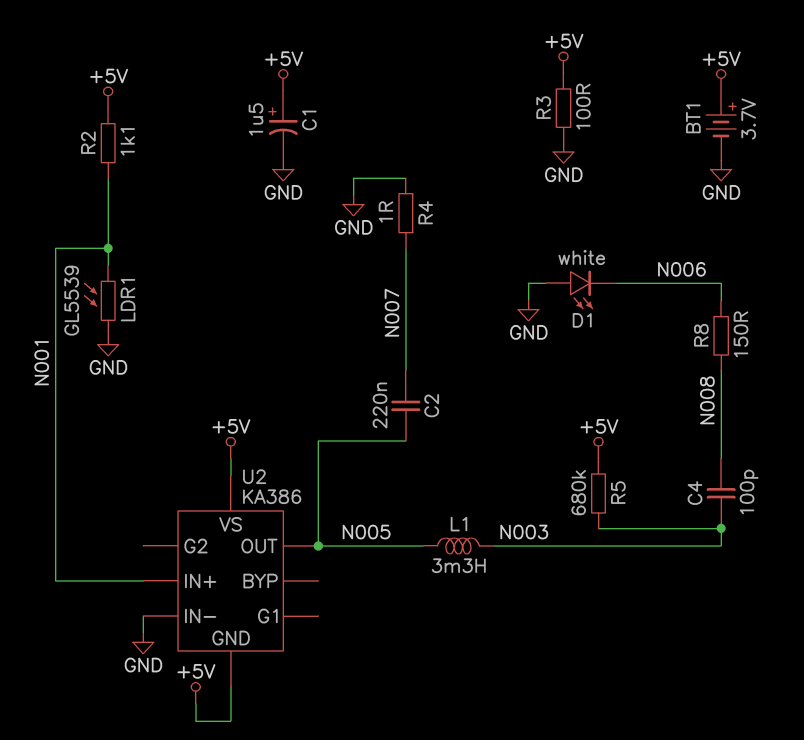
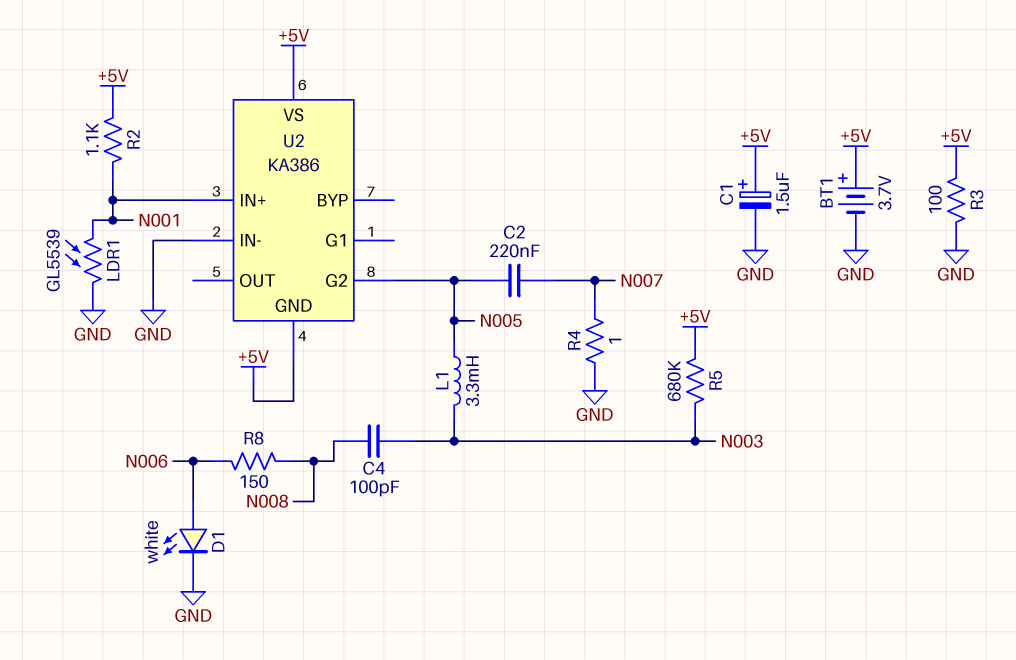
D1: LED white (A GND, K N006) -> LED white (A N006, K GND)
U2 pin G2: none -> N005
U2 pin OUT: N005 -> none

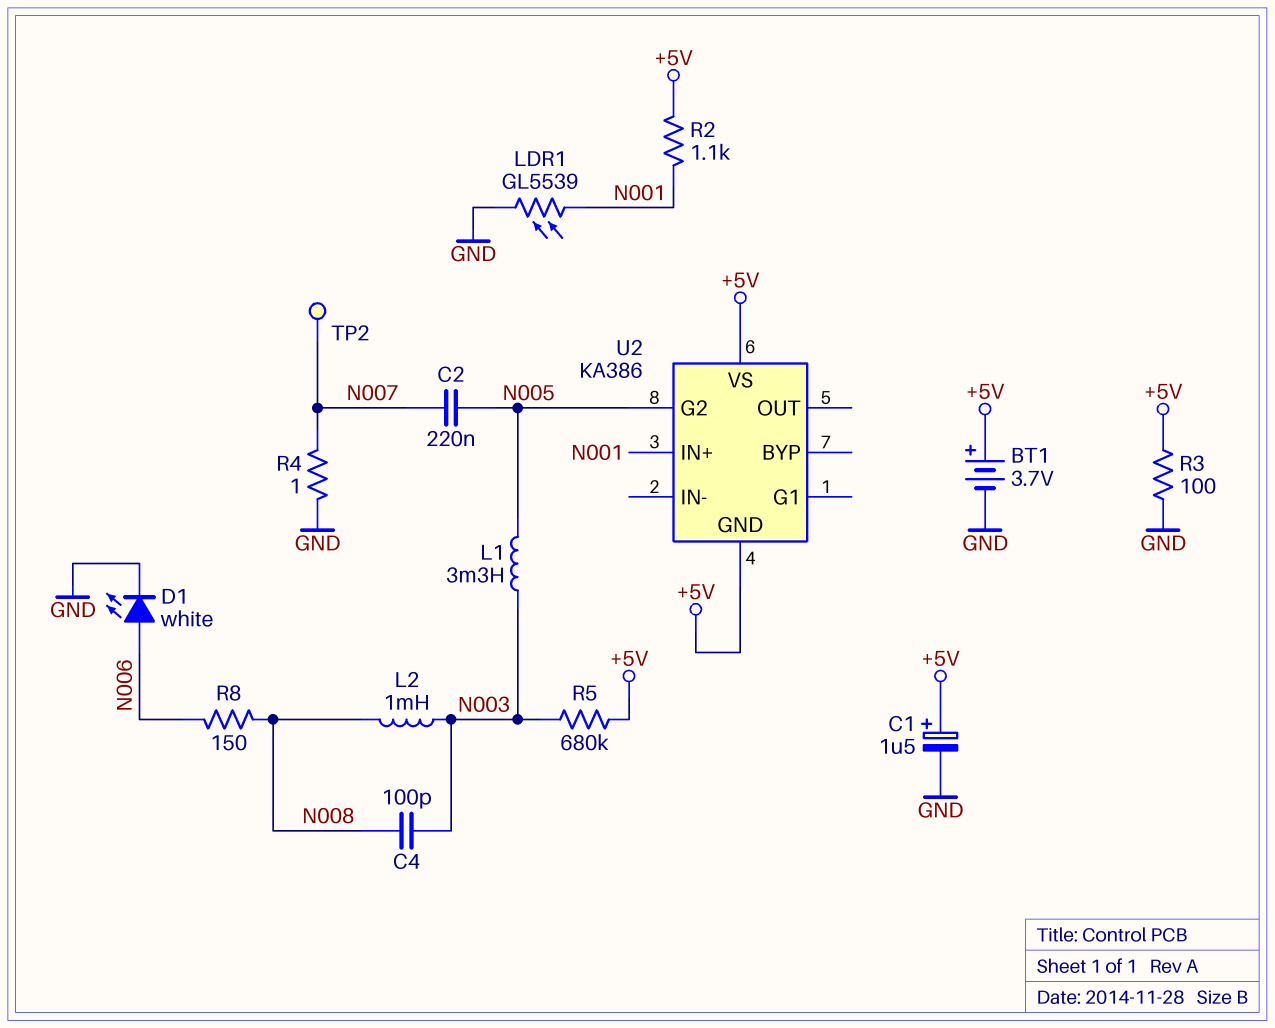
L2: none -> 1mH (N003, N008)
TP2: none -> test point (N007)
U2 pin IN-: GND -> none

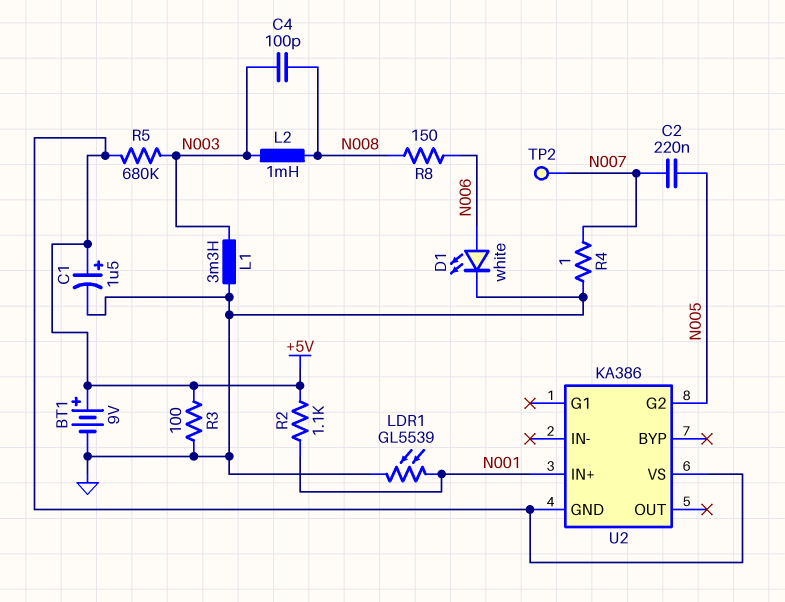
BT1: 3.7V (plus +5V, minus GND) -> 9V (plus +5V, minus GND)
L1: 3.3mH (N003, N005) -> 3.3mH (GND, N003)

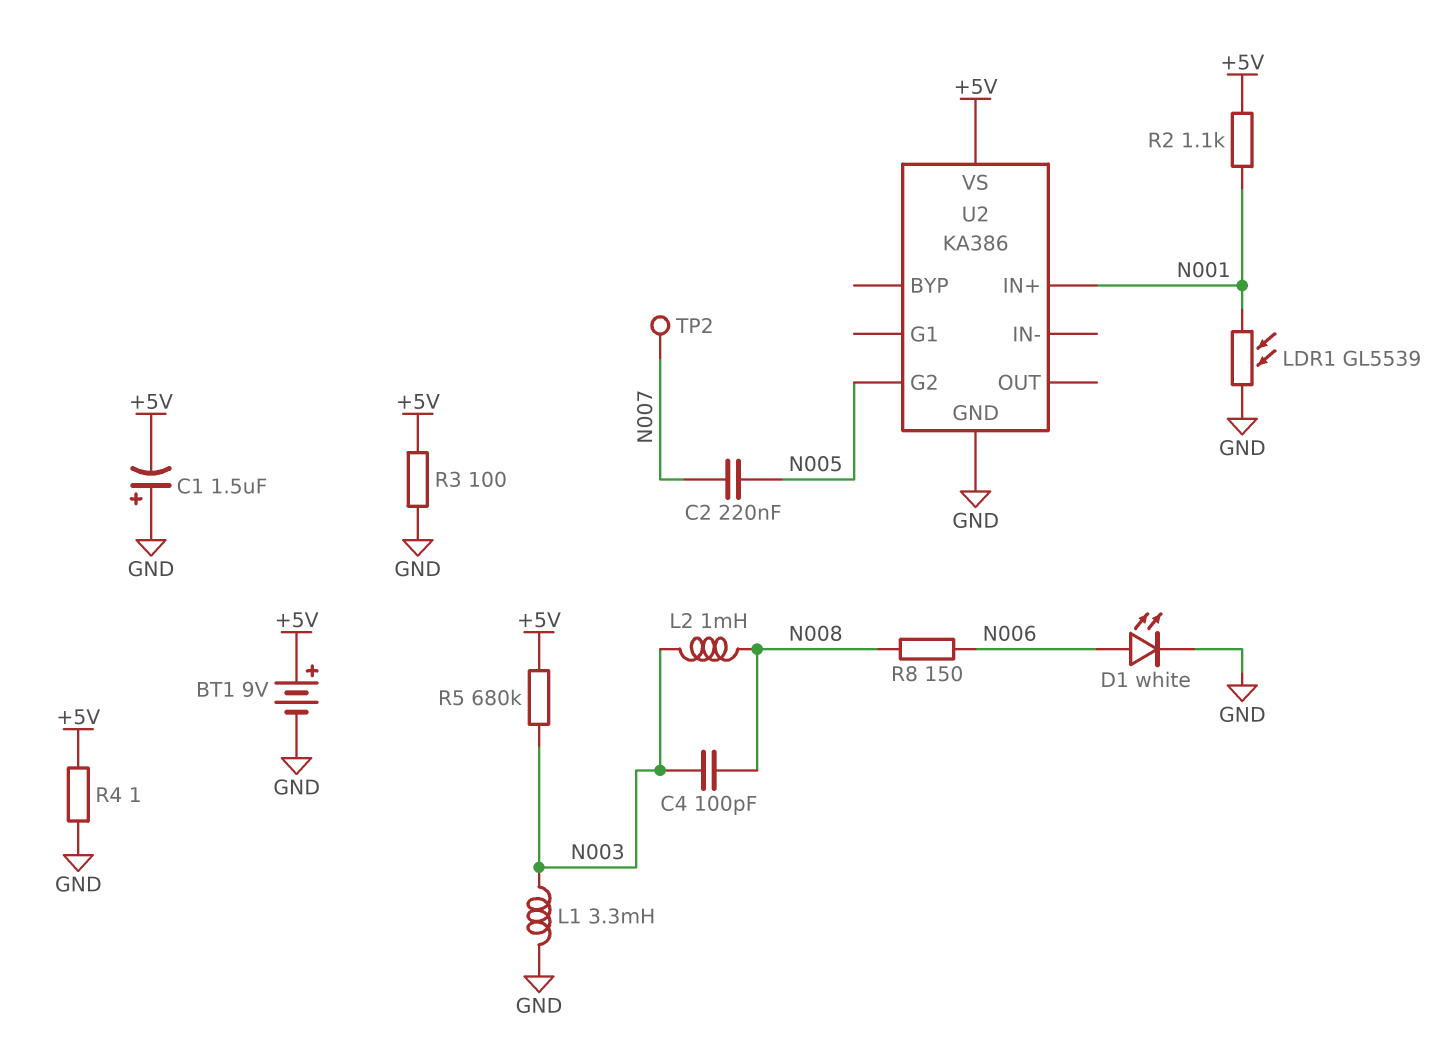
C1: 1.5uF (plus +5V, minus GND) -> 1.5uF (plus GND, minus +5V)
R4: 1 (GND, N007) -> 1 (+5V, GND)
U2 pin GND: +5V -> GND

